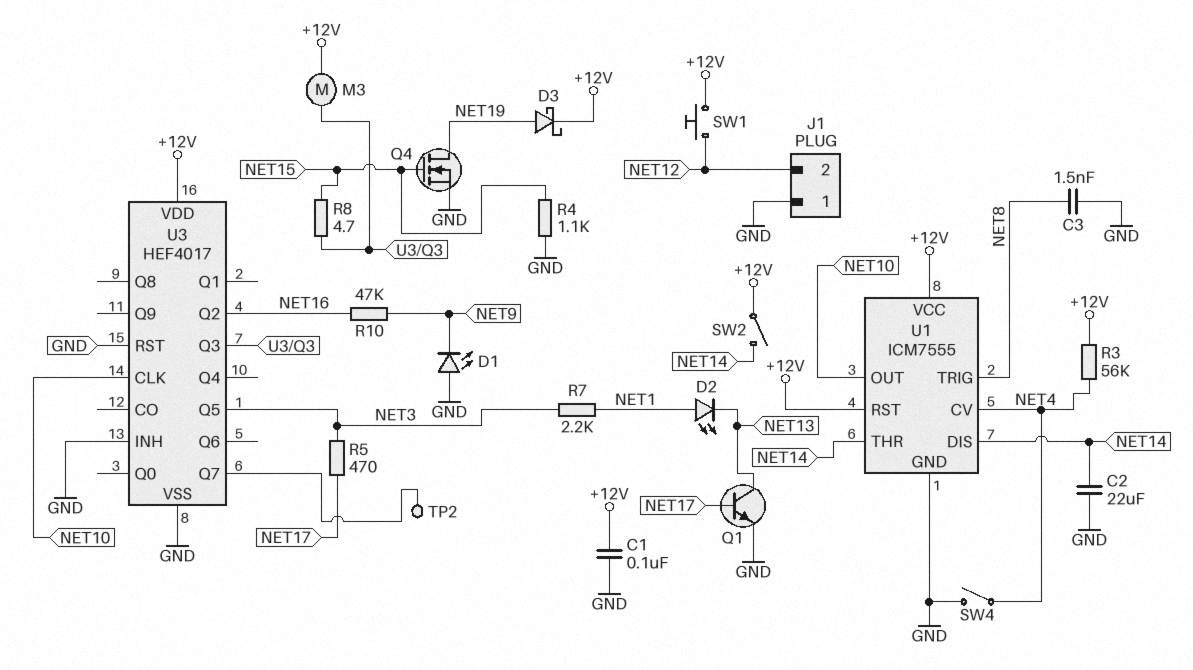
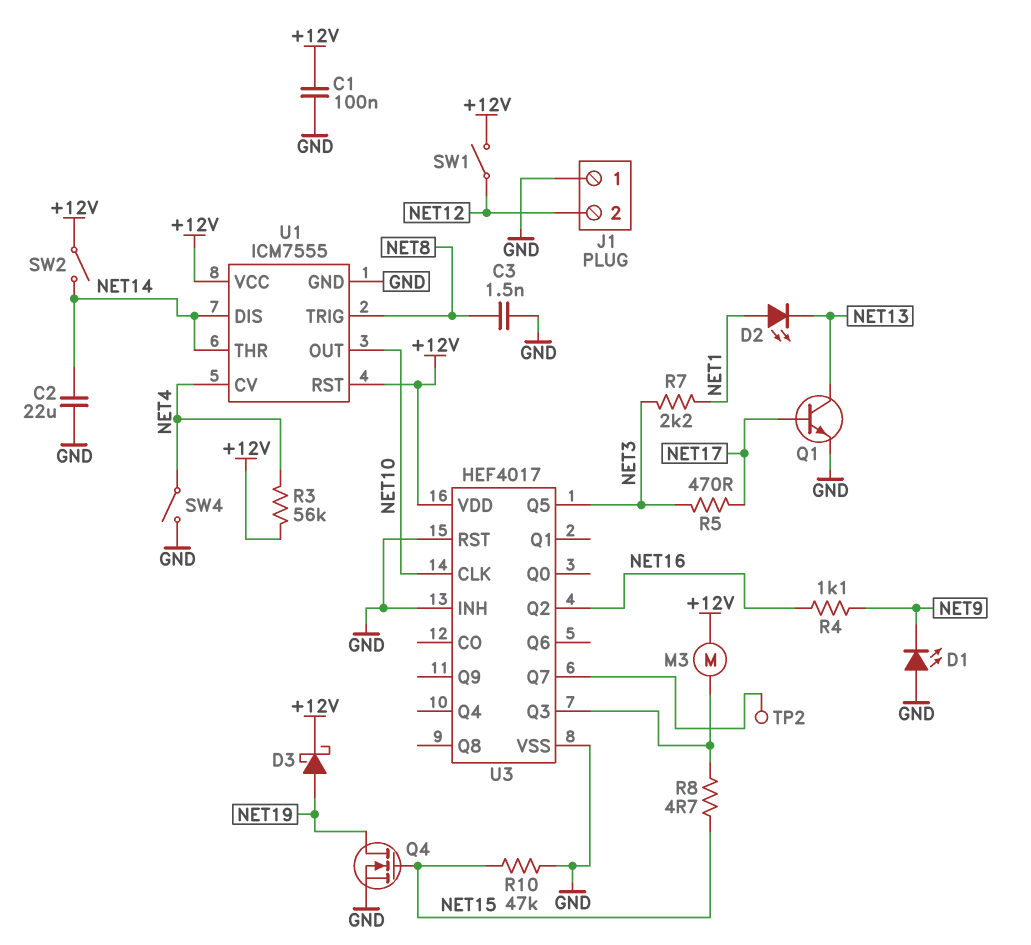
R4: 1.1k (GND, NET15) -> 1.1k (NET9, NET16)
R10: 47k (NET9, NET16) -> 47k (GND, NET15)
SW1: button (+12V, NET12) -> switch (+12V, NET12)

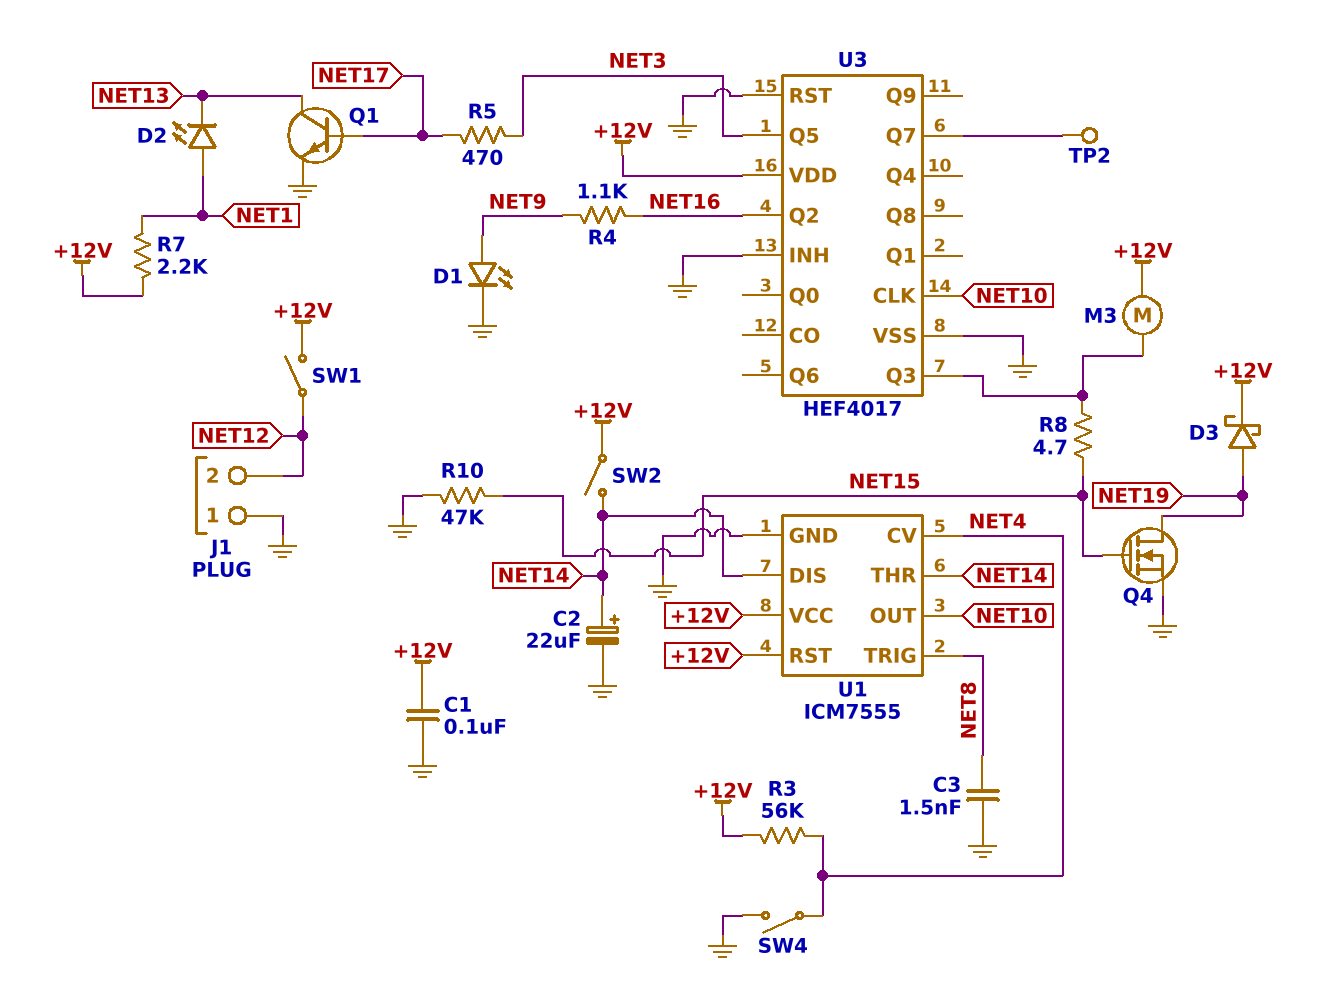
C2: 22uF (GND, NET14) -> 22uF (plus NET14, minus GND)
D1: LED (A GND, K NET9) -> LED (A NET9, K GND)
R7: 2.2k (NET1, NET3) -> 2.2k (+12V, NET1)

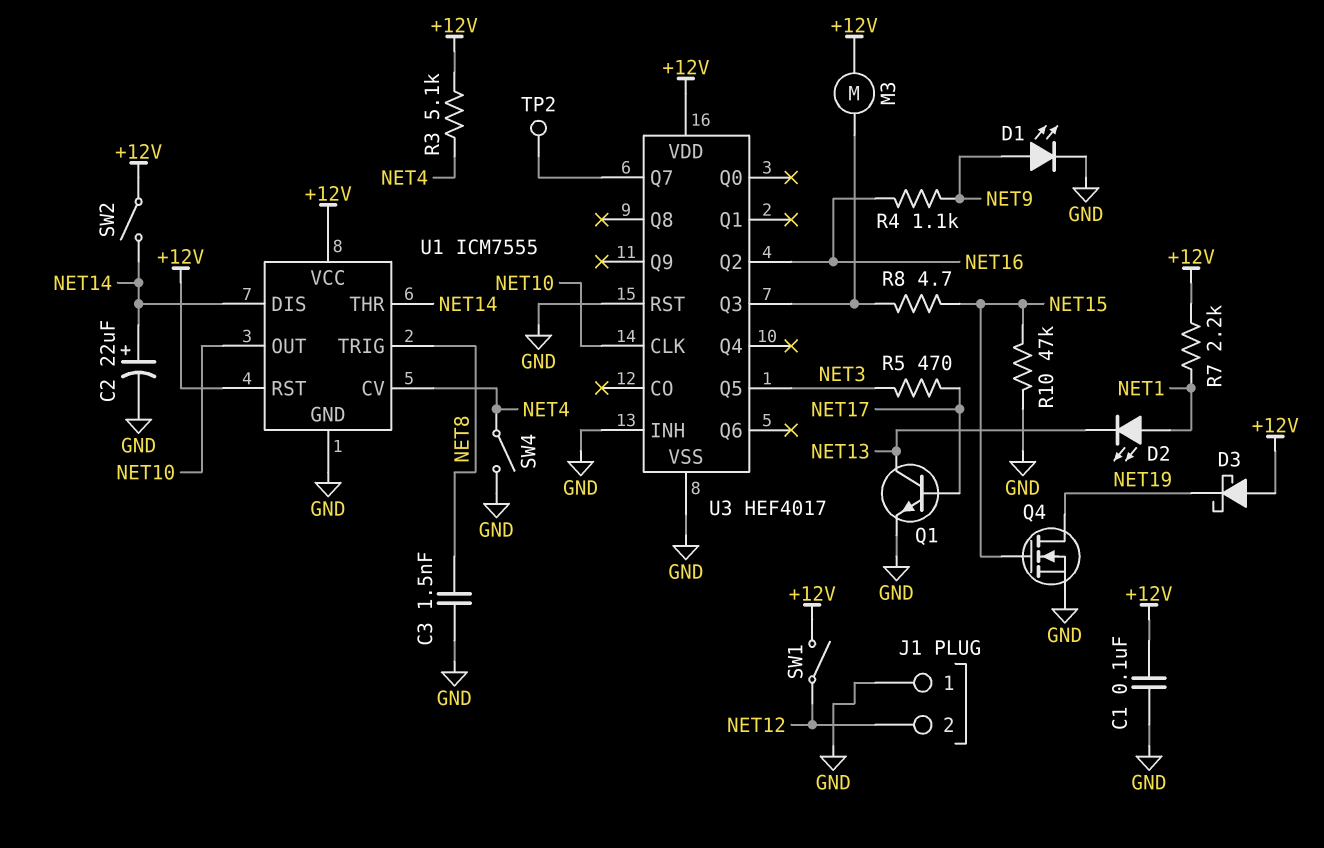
D3: schottky (A NET19, K +12V) -> schottky (A +12V, K NET19)
R3: 56k (+12V, NET4) -> 5.1k (+12V, NET4)

